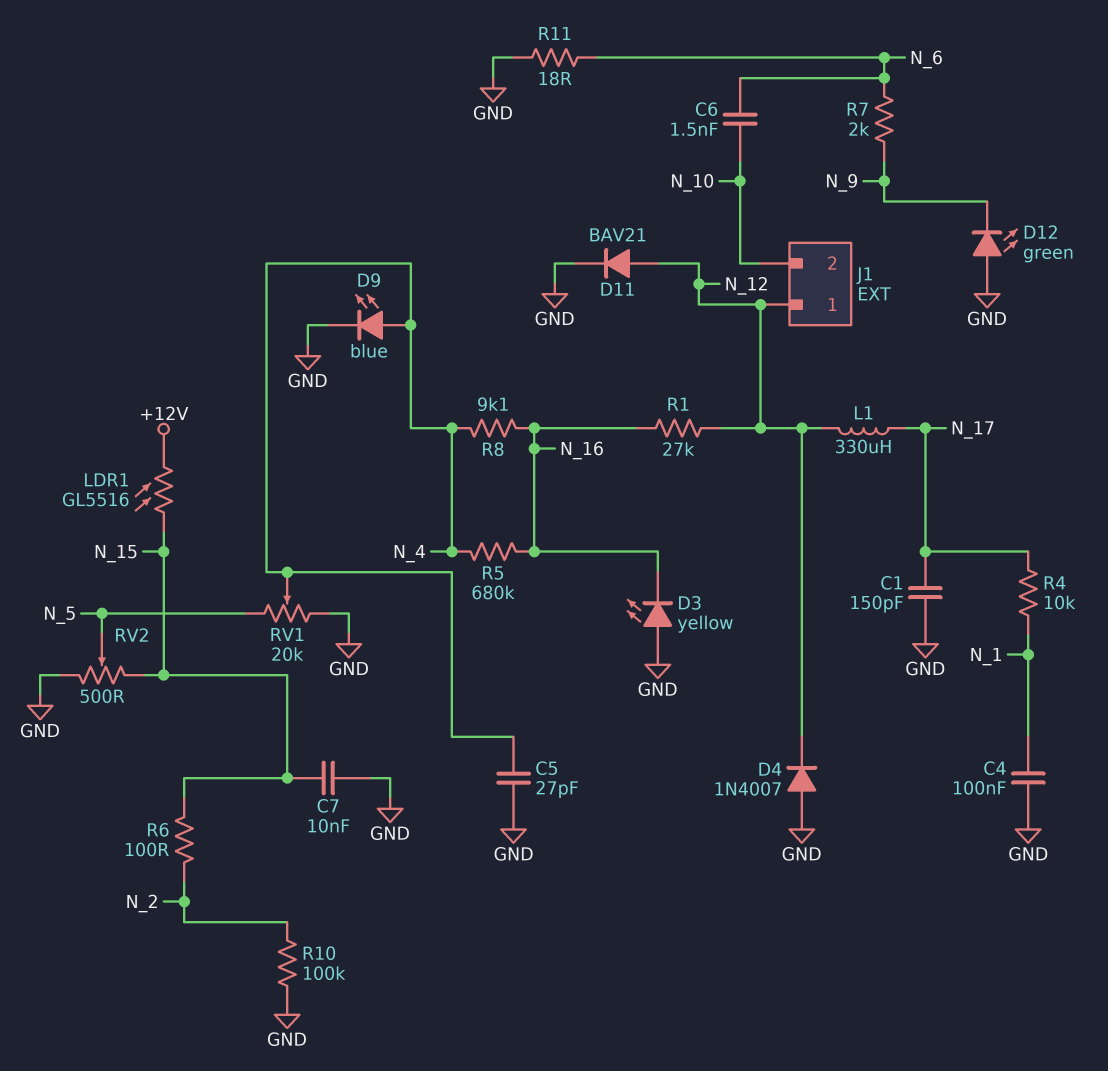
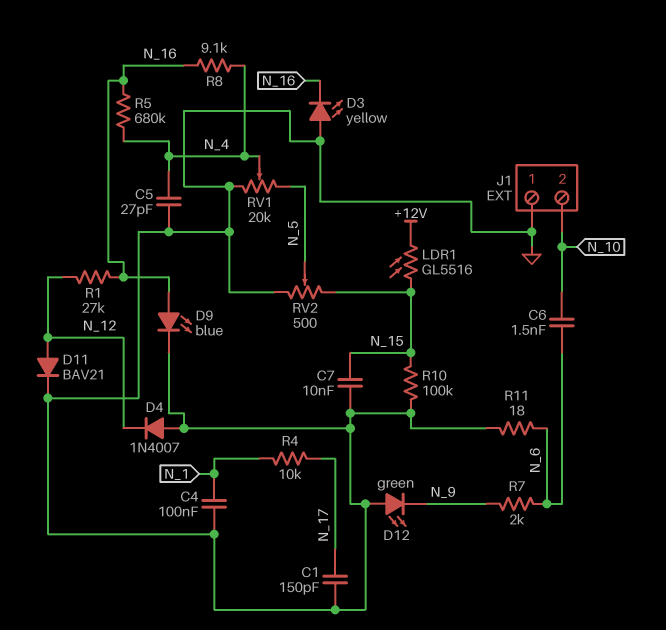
D9: LED blue (A N_4, K GND) -> LED blue (A N_16, K GND)
J1 pin 1: N_12 -> GND
L1: 330uH (N_12, N_17) -> none
R6: 100 (N_2, N_15) -> none
R10: 100k (GND, N_2) -> 100k (GND, N_15)

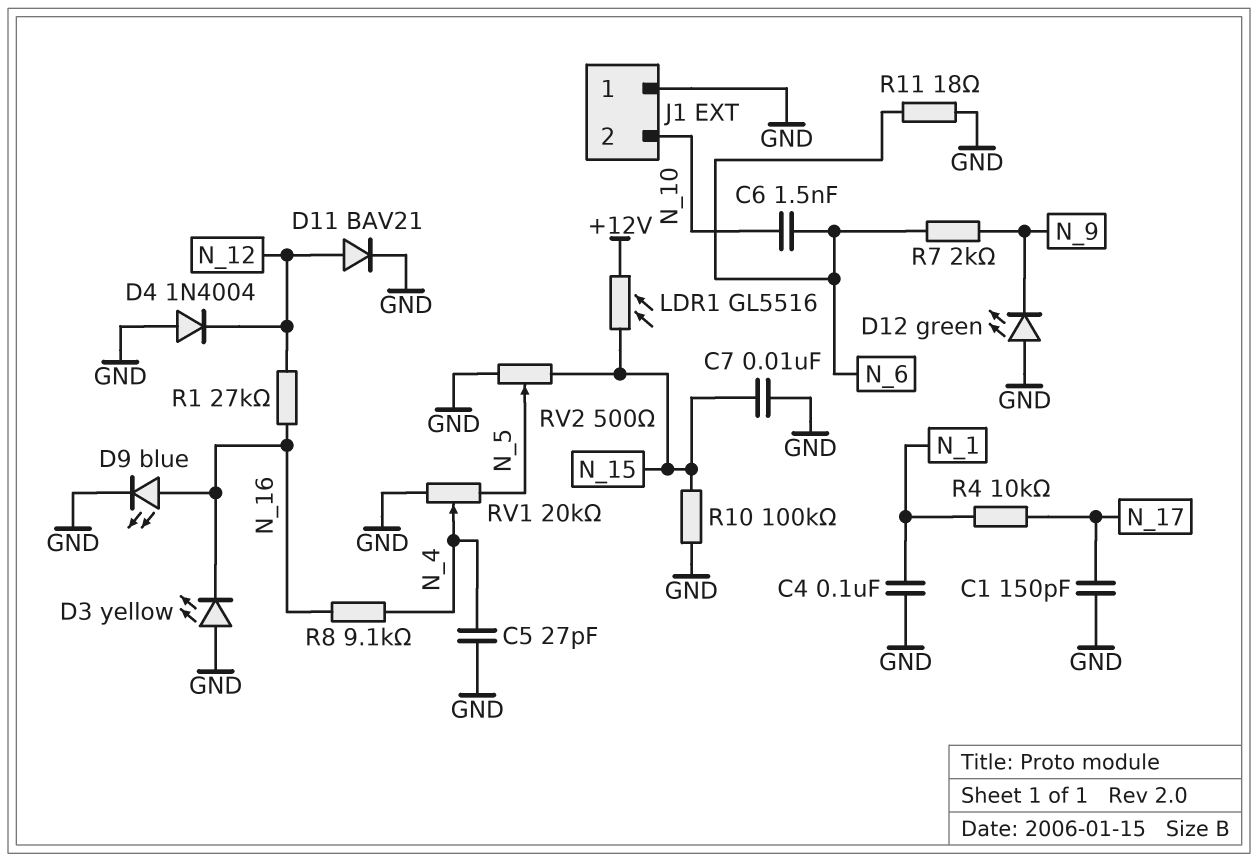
D4: diode 1N4007 (A GND, K N_12) -> diode 1N4004 (A GND, K N_12)
R5: 680k (N_4, N_16) -> none

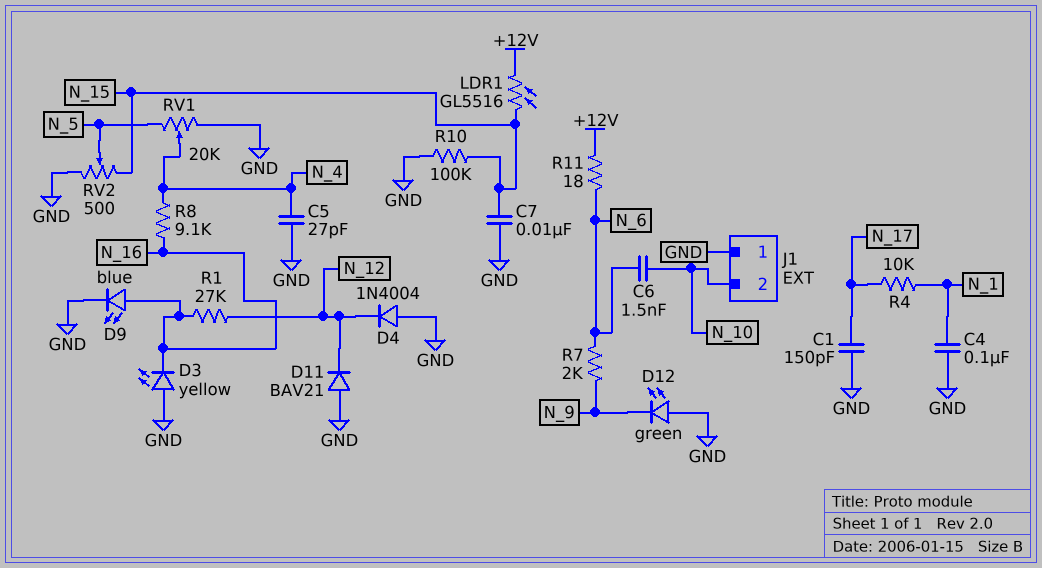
D11: diode BAV21 (A N_12, K GND) -> diode BAV21 (A GND, K N_12)
R11: 18 (GND, N_6) -> 18 (+12V, N_6)

